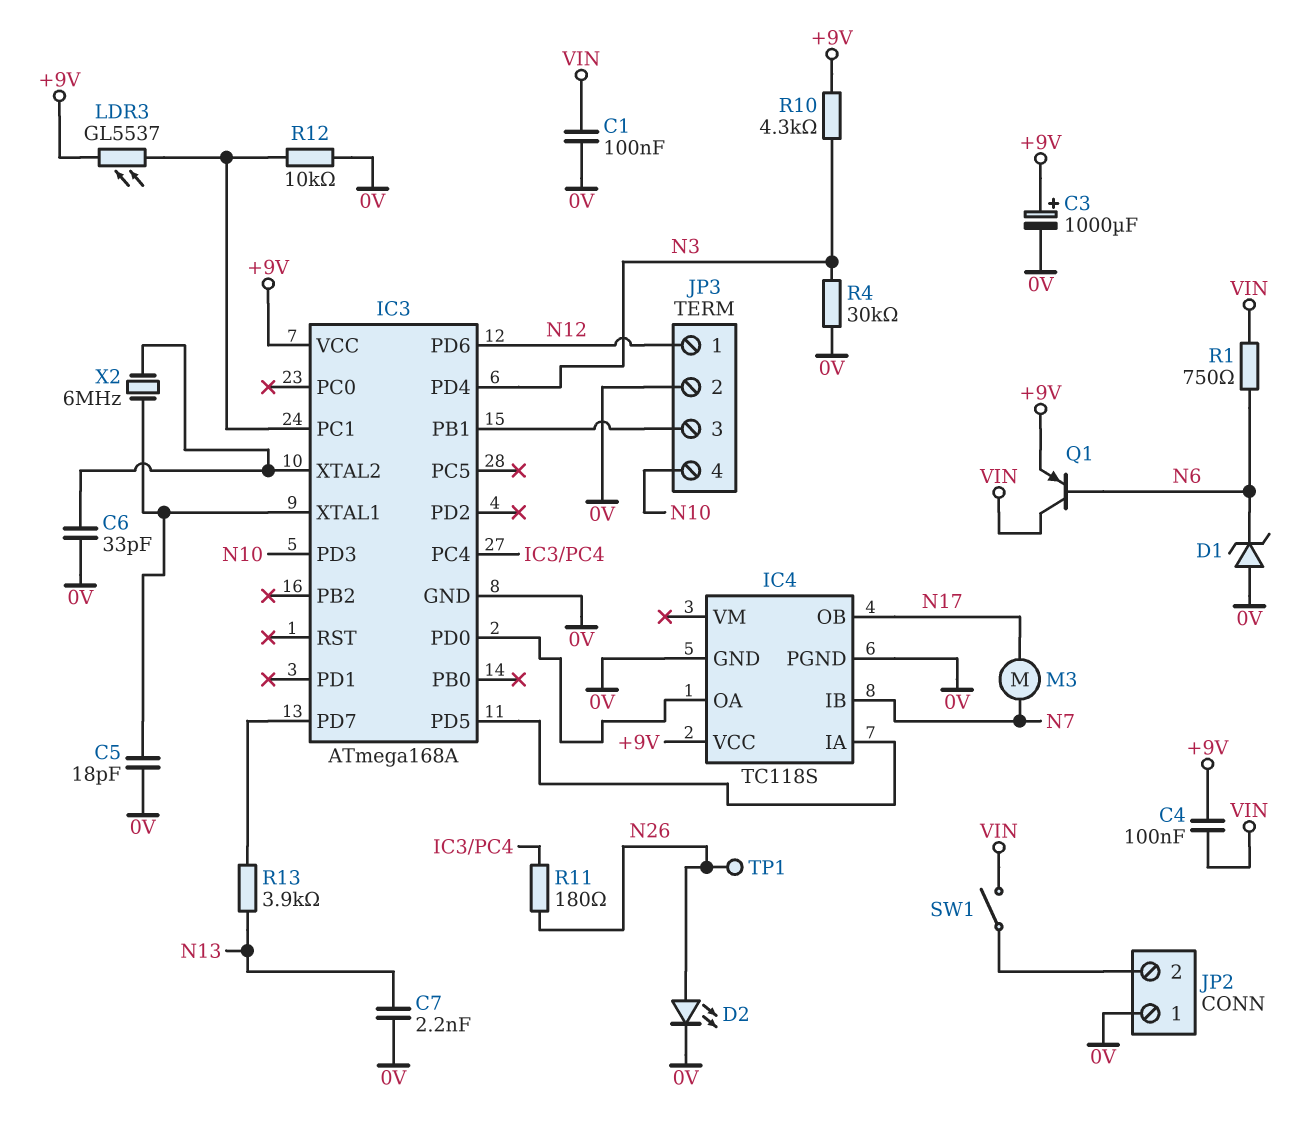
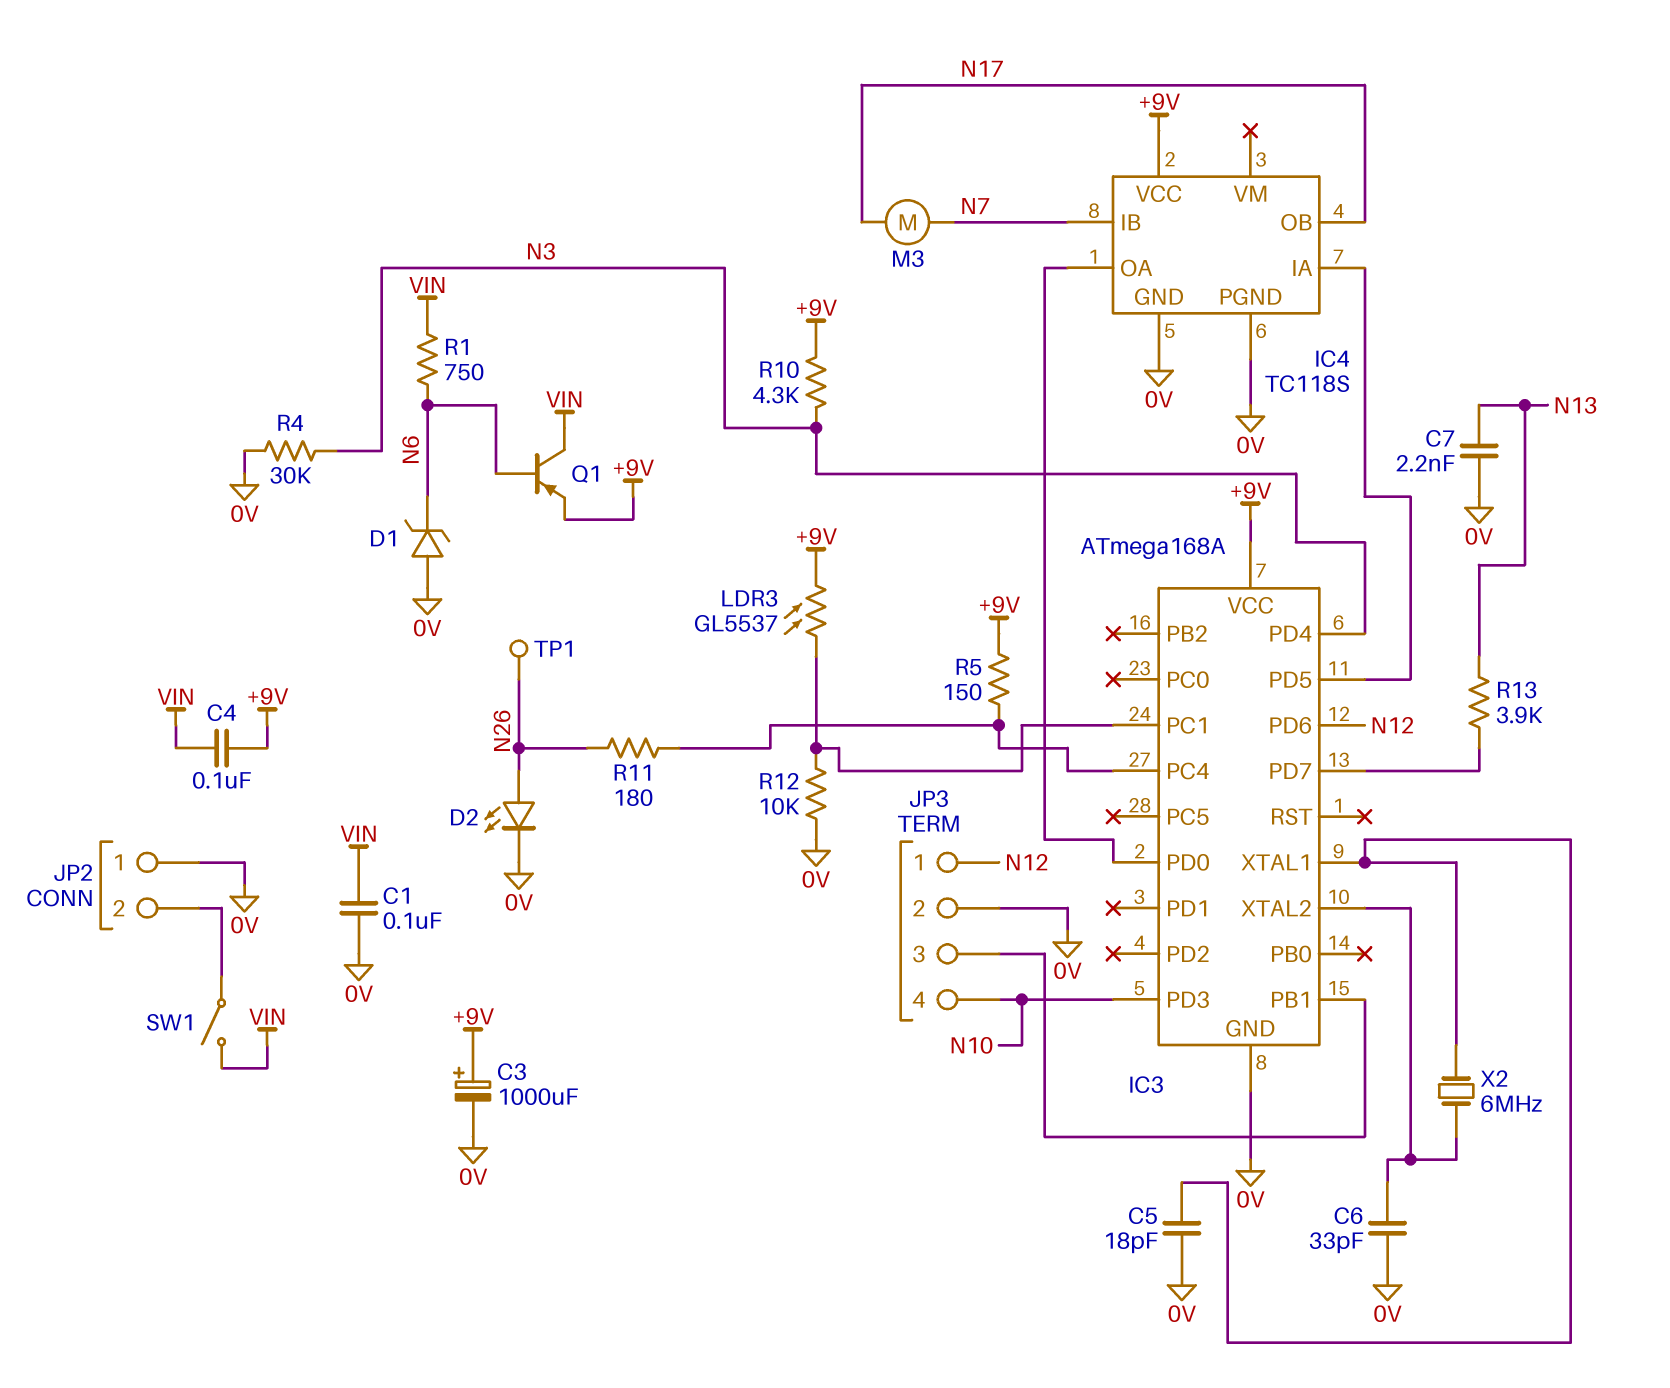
R5: none -> 150 (+9V, IC3/PC4)

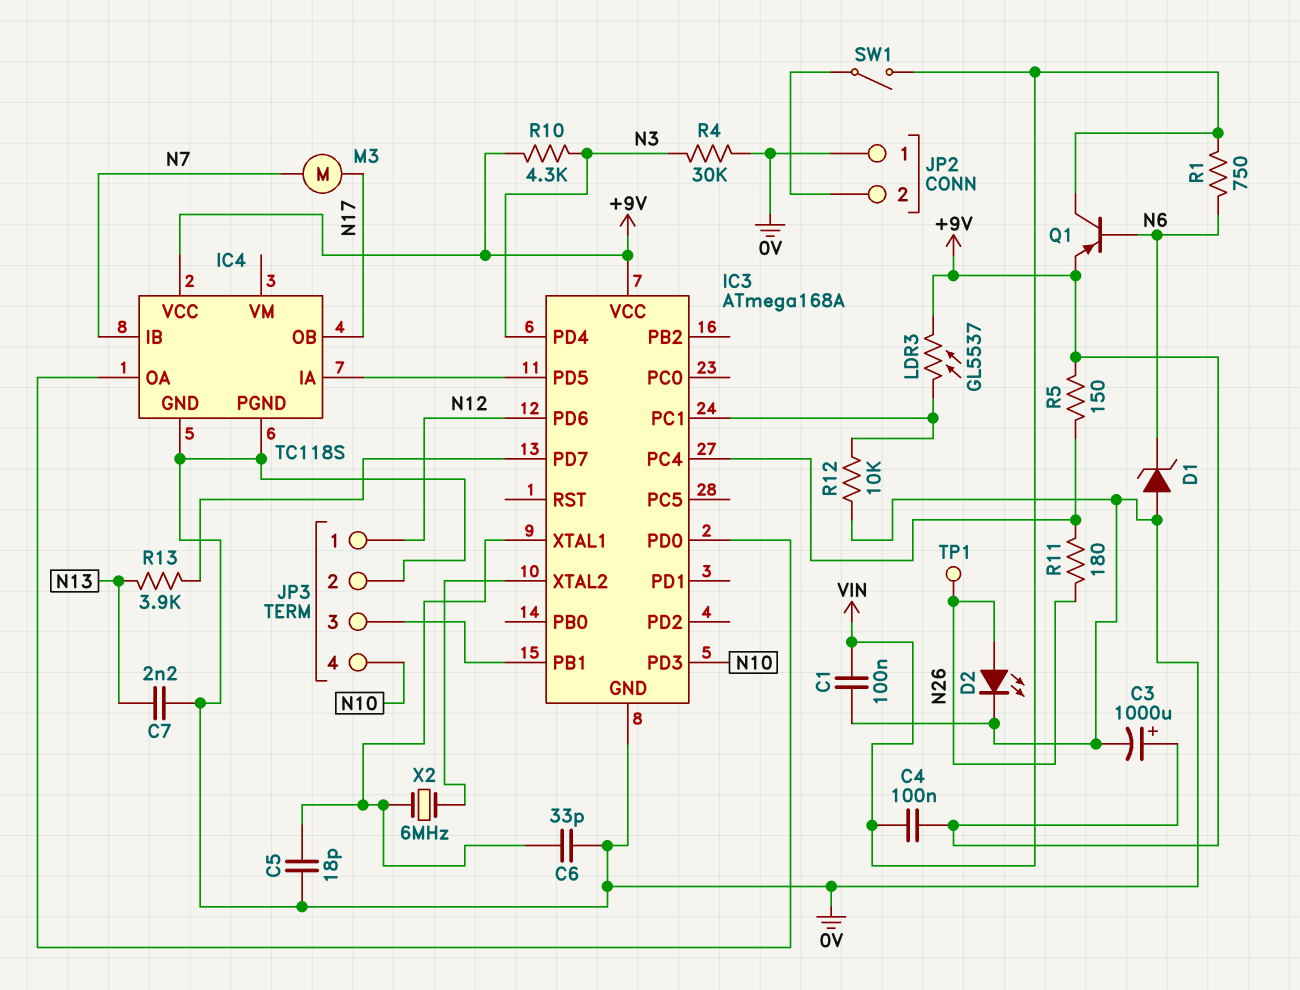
C6: 33pF (0V, IC3/XTAL2) -> 33pF (0V, IC3/XTAL1)

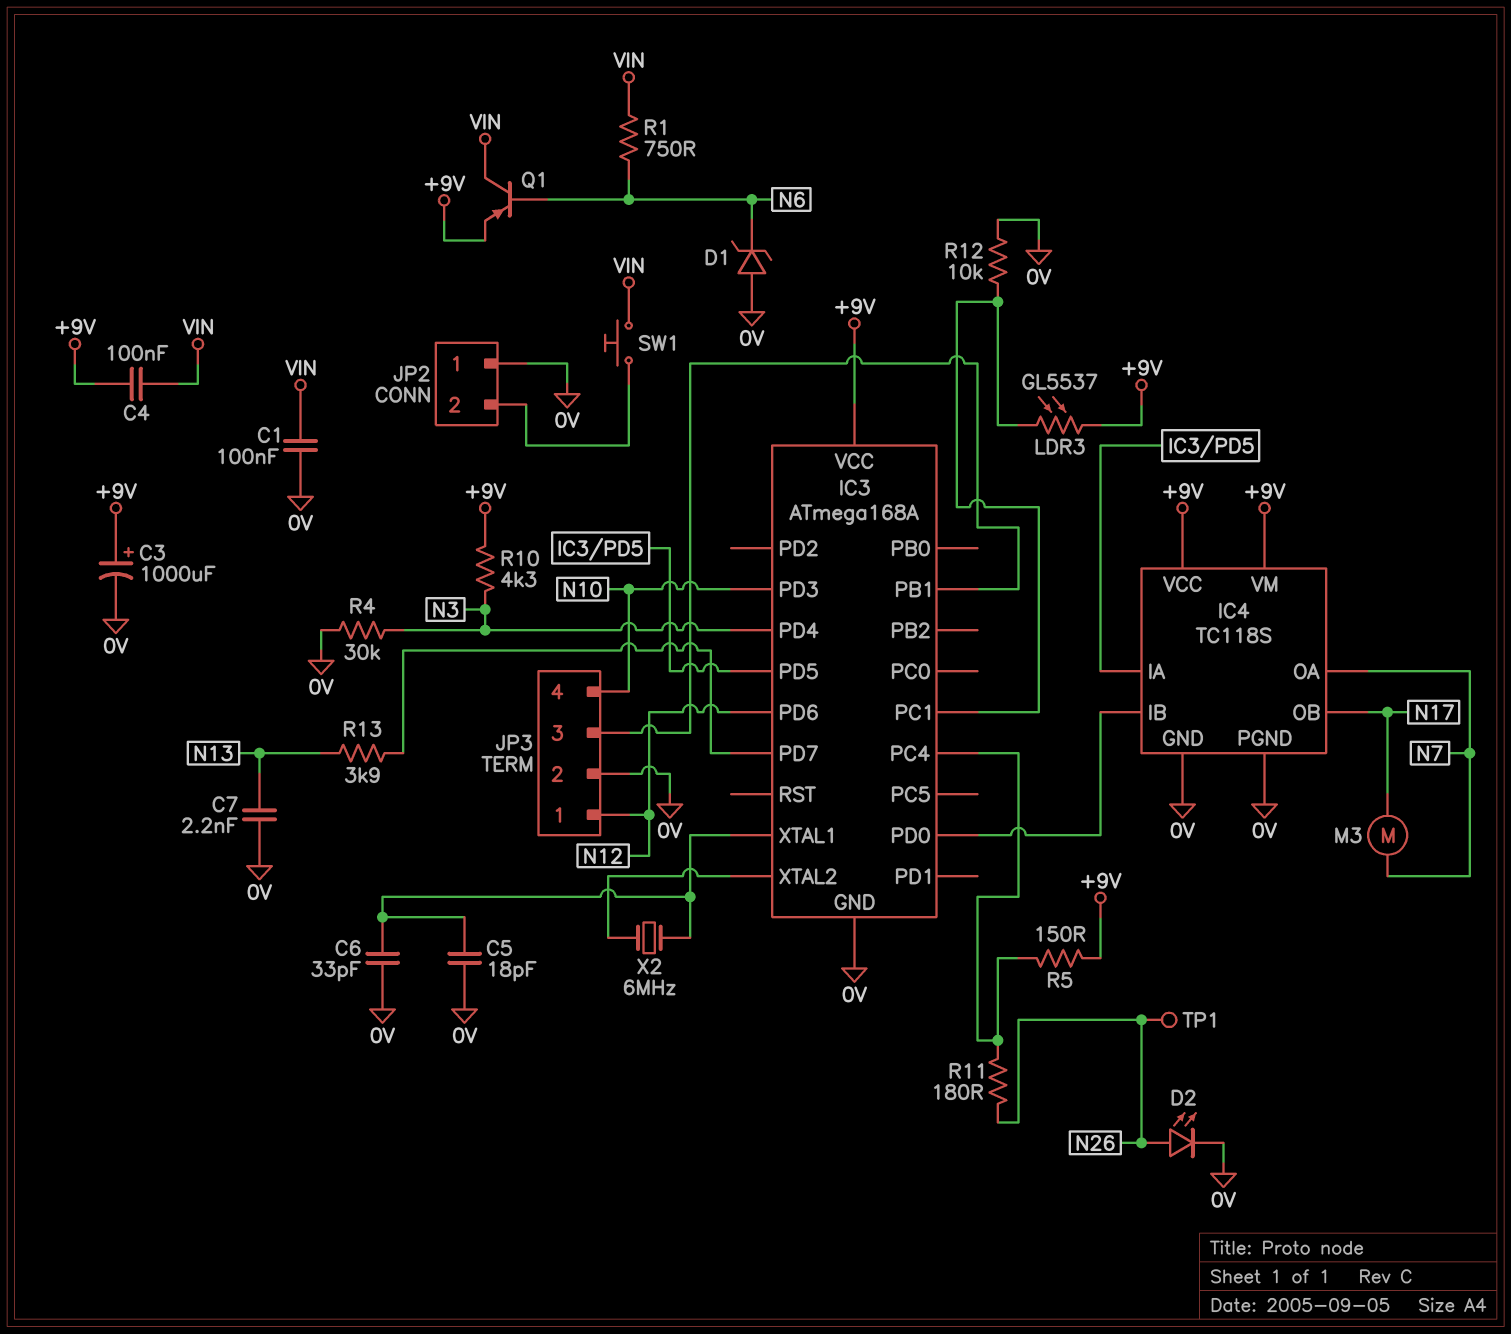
IC4 pin IB: N7 -> IC3/PD0
IC4 pin OA: IC3/PD0 -> N7
IC4 pin VM: none -> +9V
SW1: switch (JP2/2, VIN) -> button (JP2/2, VIN)

